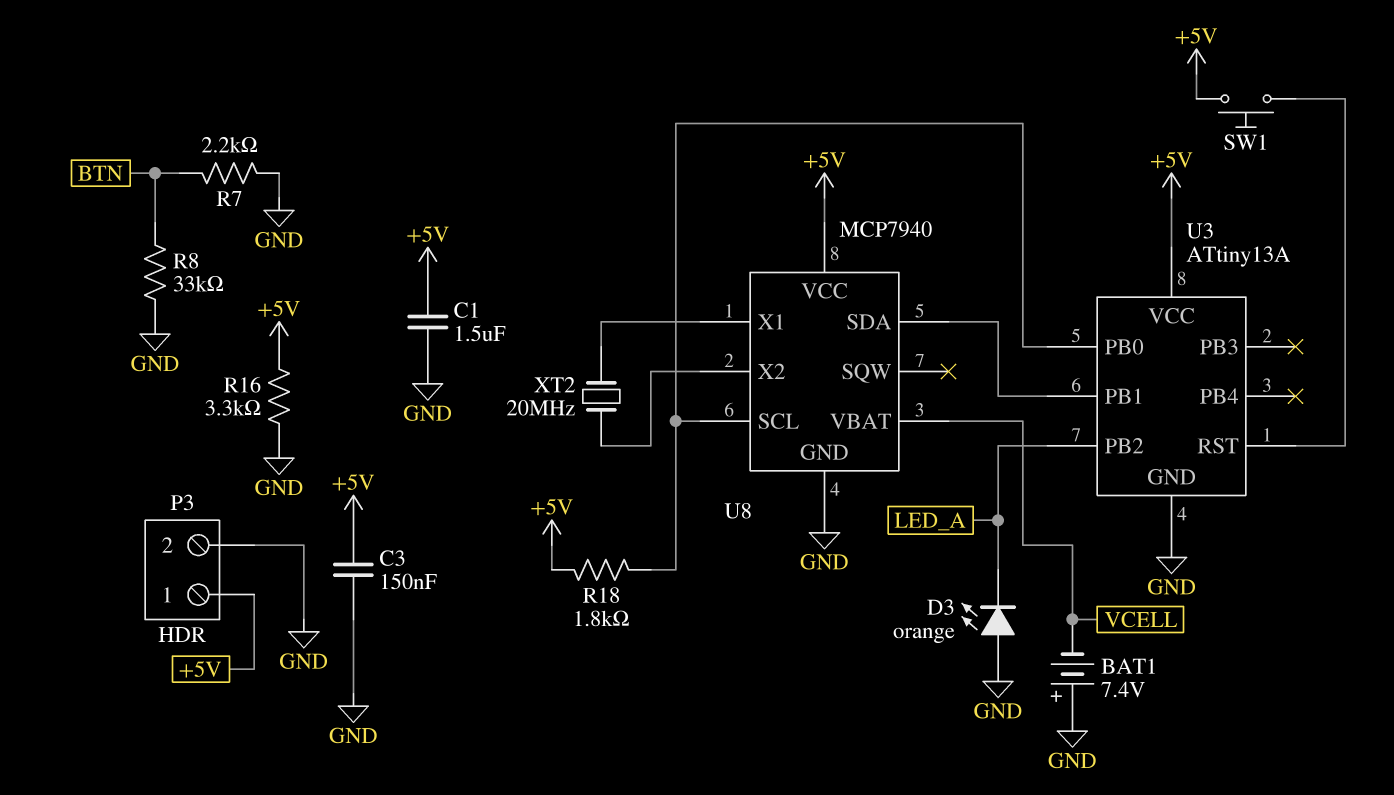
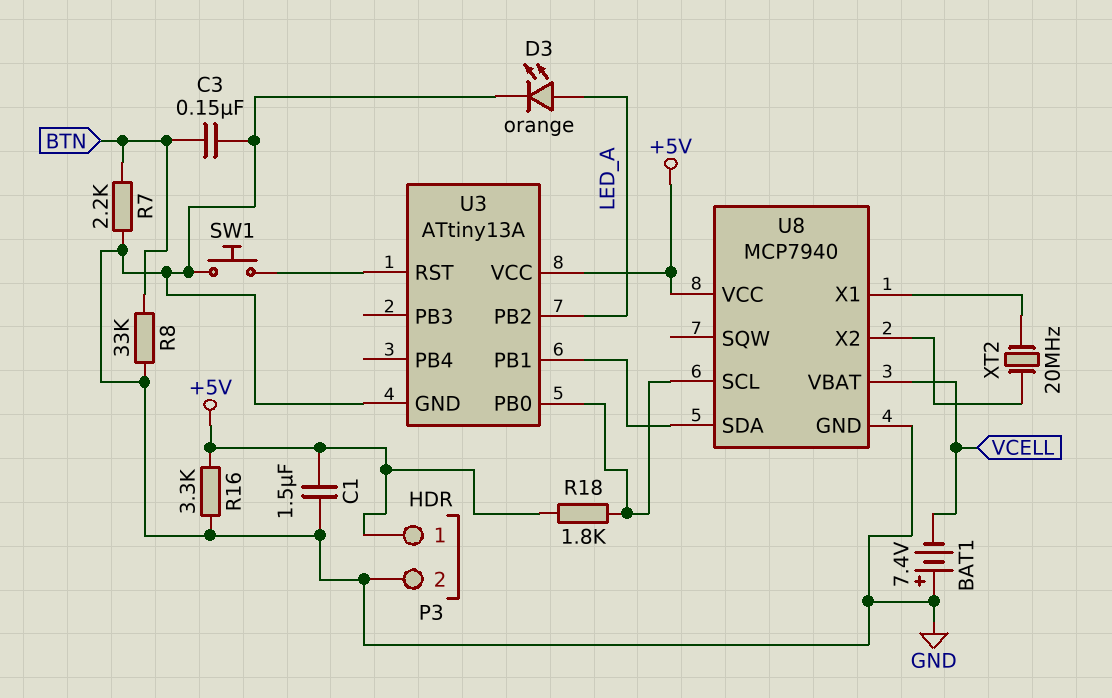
C3: 150nF (+5V, GND) -> 150nF (BTN, GND)
D3: LED orange (A GND, K LED_A) -> LED orange (A LED_A, K GND)
SW1: button (+5V, U3/RST) -> button (GND, U3/RST)

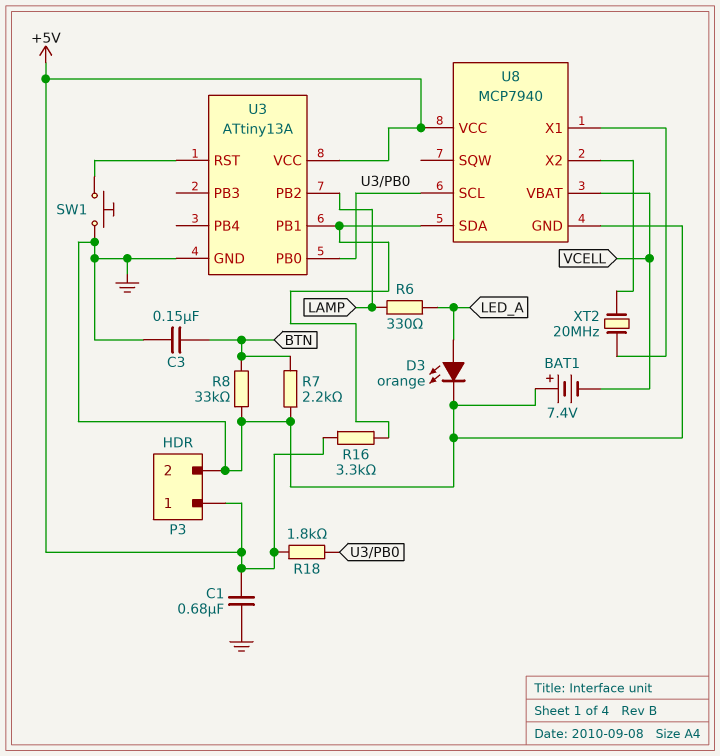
C1: 1.5uF (+5V, GND) -> 680nF (+5V, GND)
R6: none -> 330 (LAMP, LED_A)
R16: 3.3k (+5V, GND) -> 3.3k (+5V, U3/PB1)
U3 pin PB2: LED_A -> LAMP

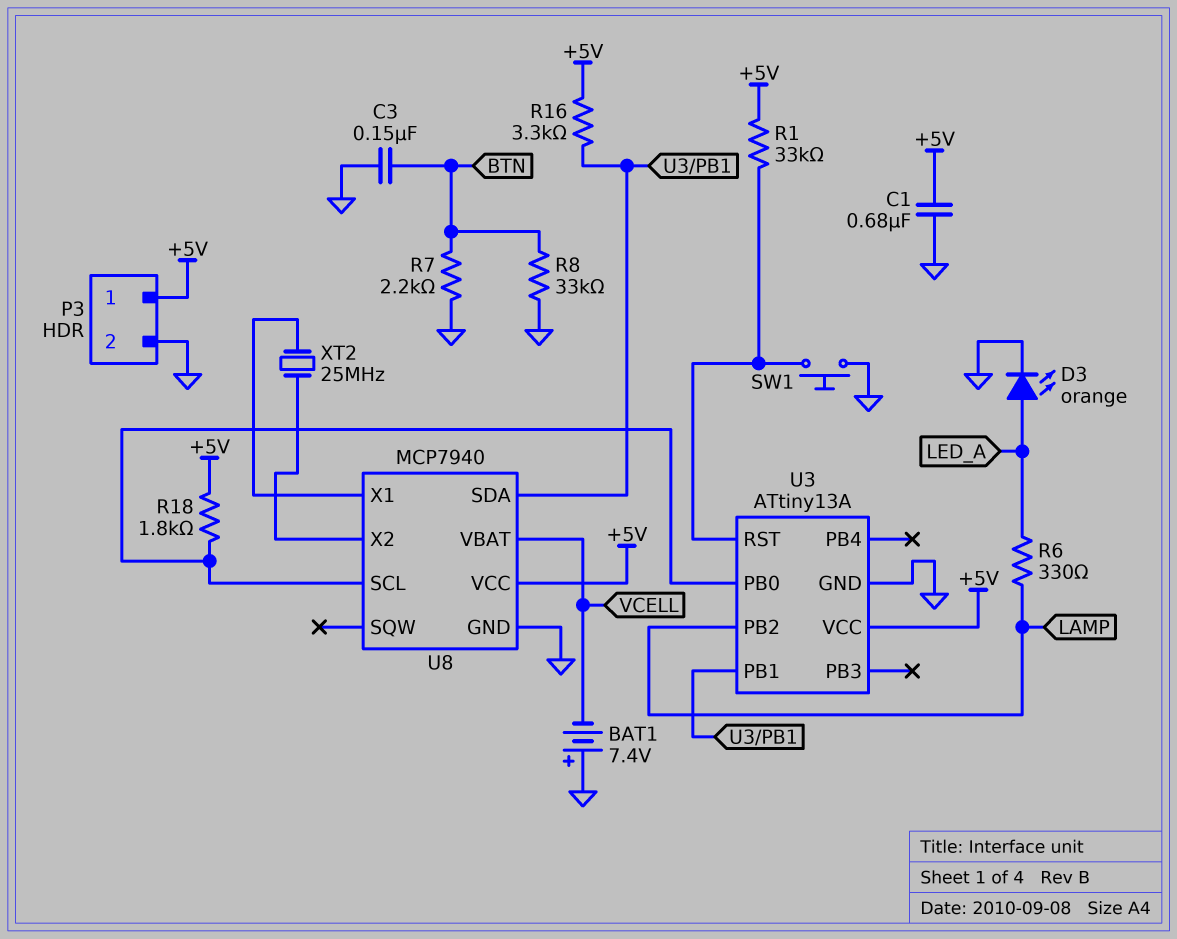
R1: none -> 33k (+5V, U3/RST)
XT2: 20MHz (U8/X1, U8/X2) -> 25MHz (U8/X1, U8/X2)

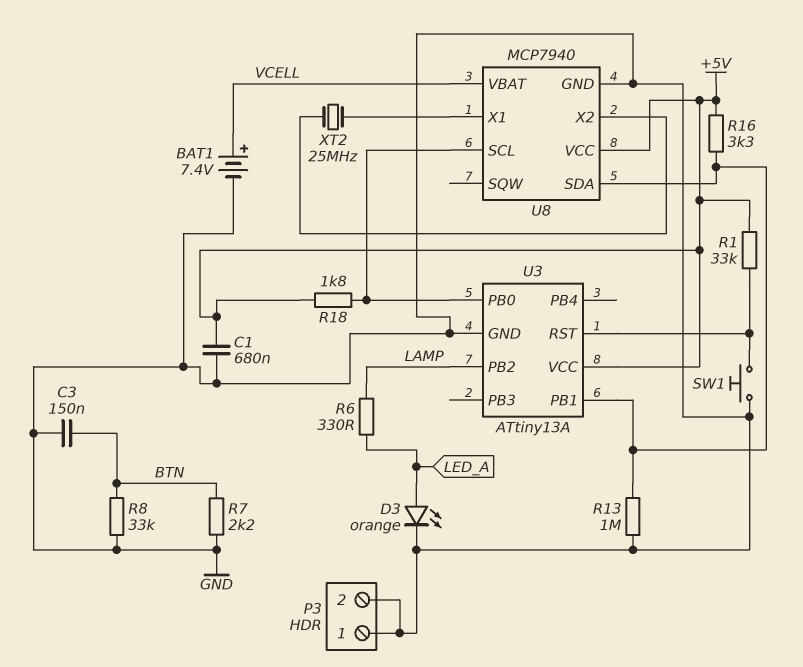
BAT1: 7.4V (plus GND, minus VCELL) -> 7.4V (plus VCELL, minus GND)
P3 pin 1: +5V -> GND
R13: none -> 1M (GND, U3/PB1)

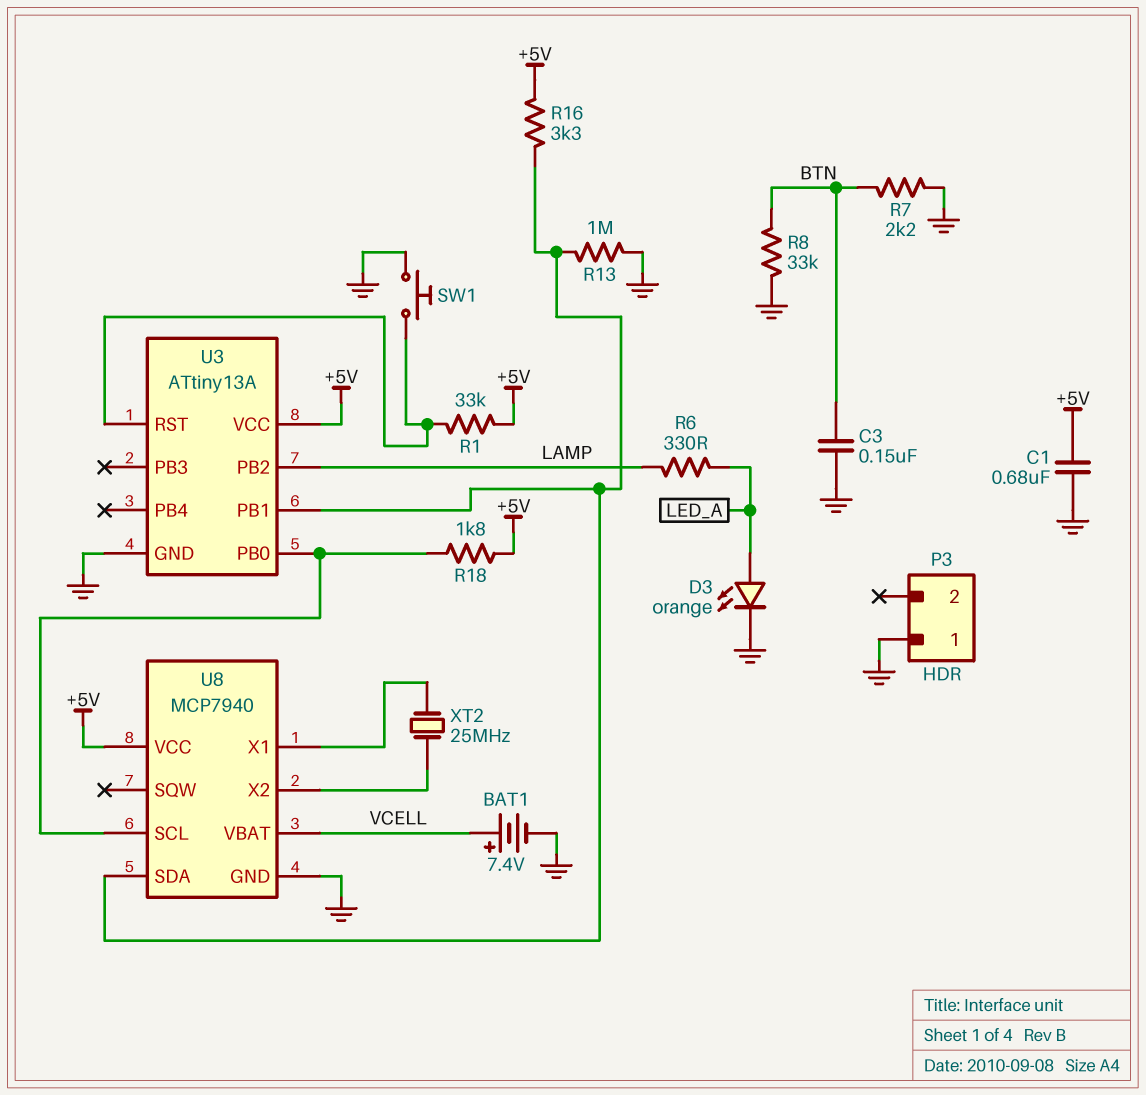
P3 pin 2: GND -> none

